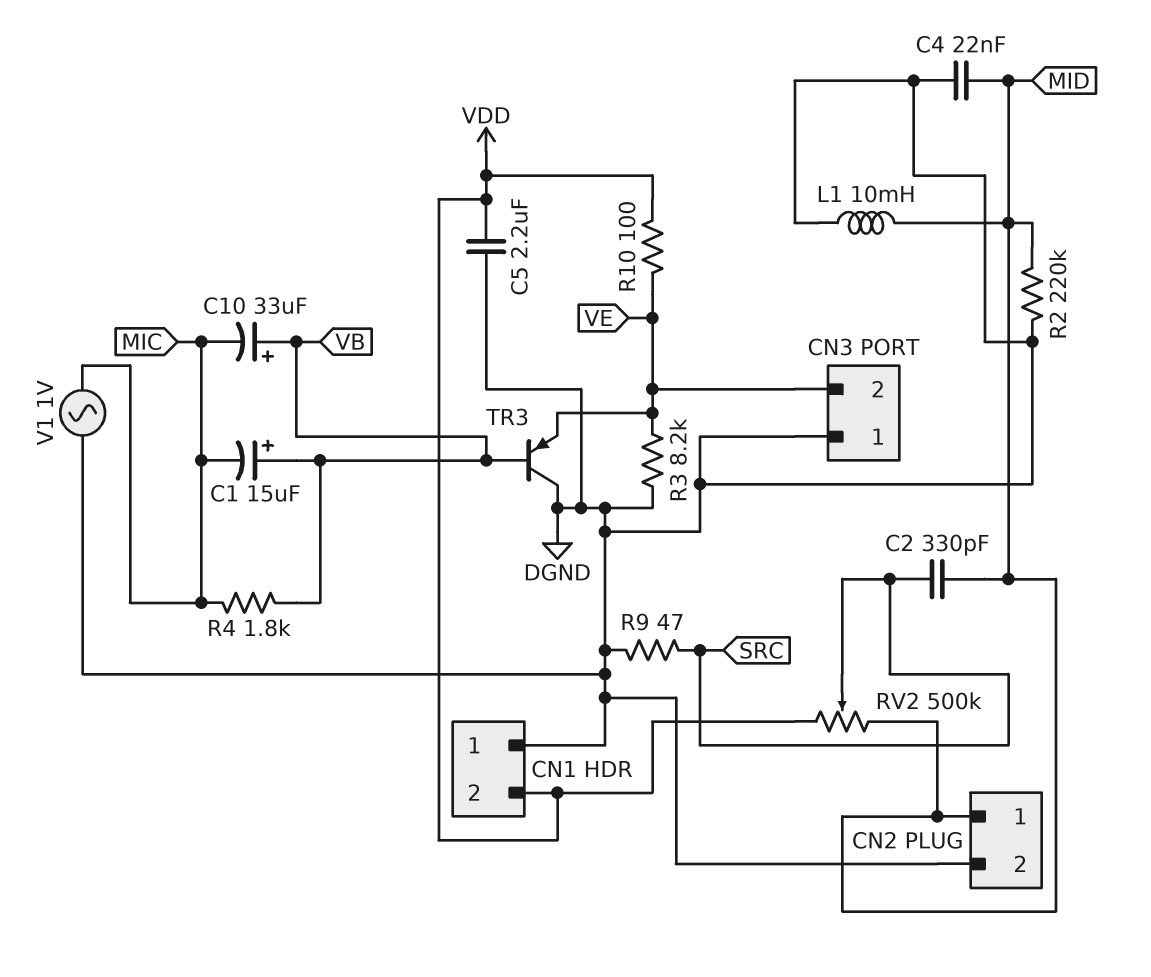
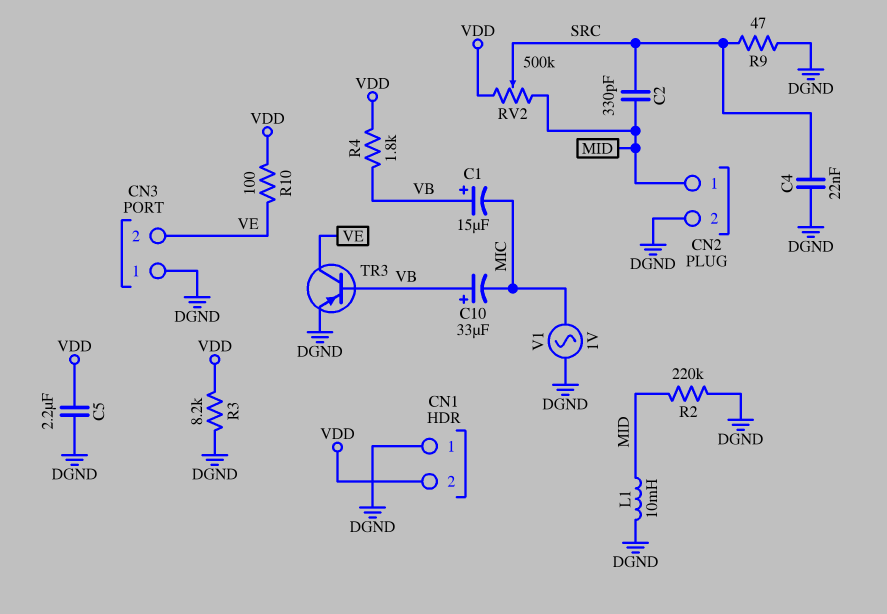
C4: 22nF (DGND, MID) -> 22nF (DGND, SRC)
R3: 8.2k (DGND, VE) -> 8.2k (DGND, VDD)
R4: 1.8k (MIC, VB) -> 1.8k (VB, VDD)
TR3: PNP (B VB, C DGND, E VE) -> PNP (B VB, C VE, E DGND)

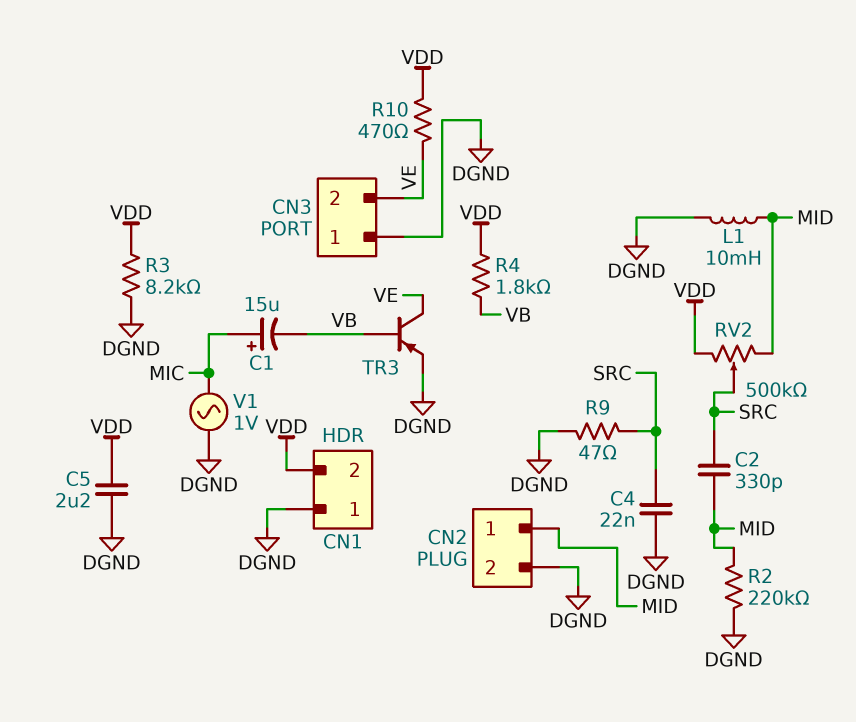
C1: 15uF (plus VB, minus MIC) -> 15uF (plus MIC, minus VB)
C10: 33uF (plus VB, minus MIC) -> none
R10: 100 (VDD, VE) -> 470 (VDD, VE)

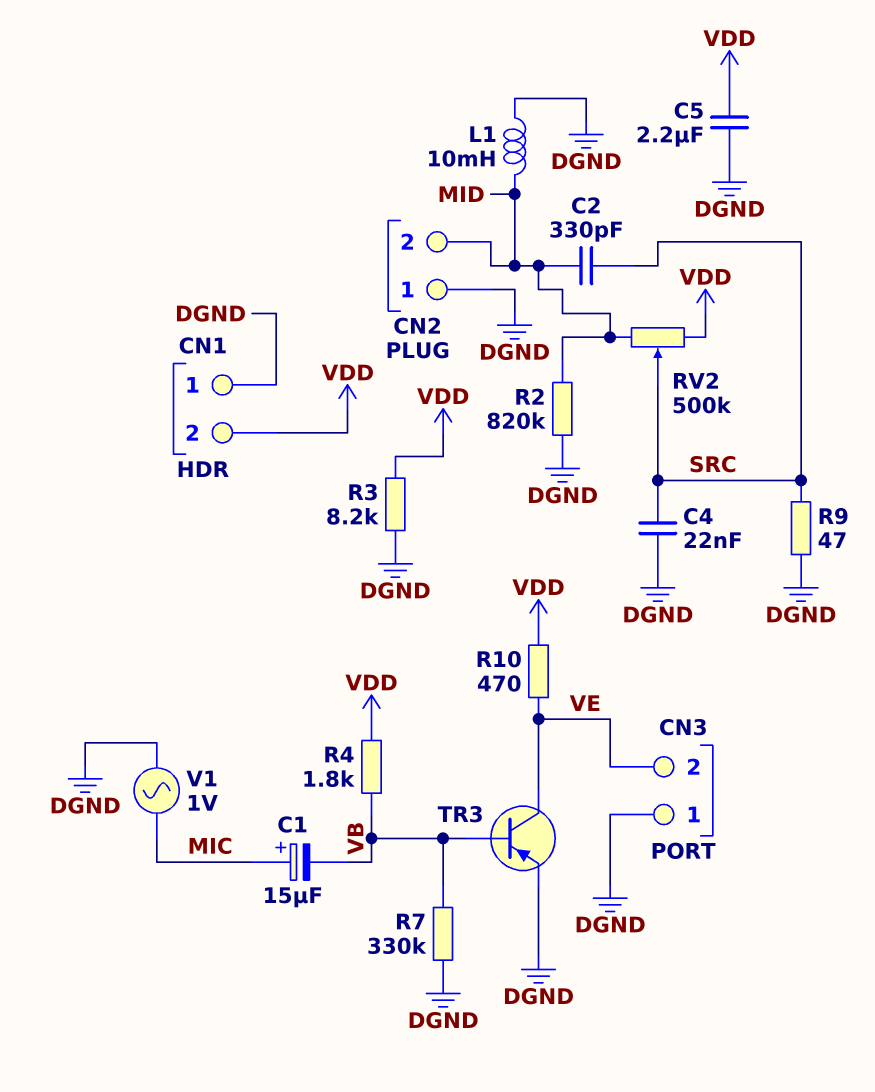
CN2 pin 1: MID -> DGND
CN2 pin 2: DGND -> MID
R2: 220k (DGND, MID) -> 820k (DGND, MID)
R7: none -> 330k (DGND, VB)

